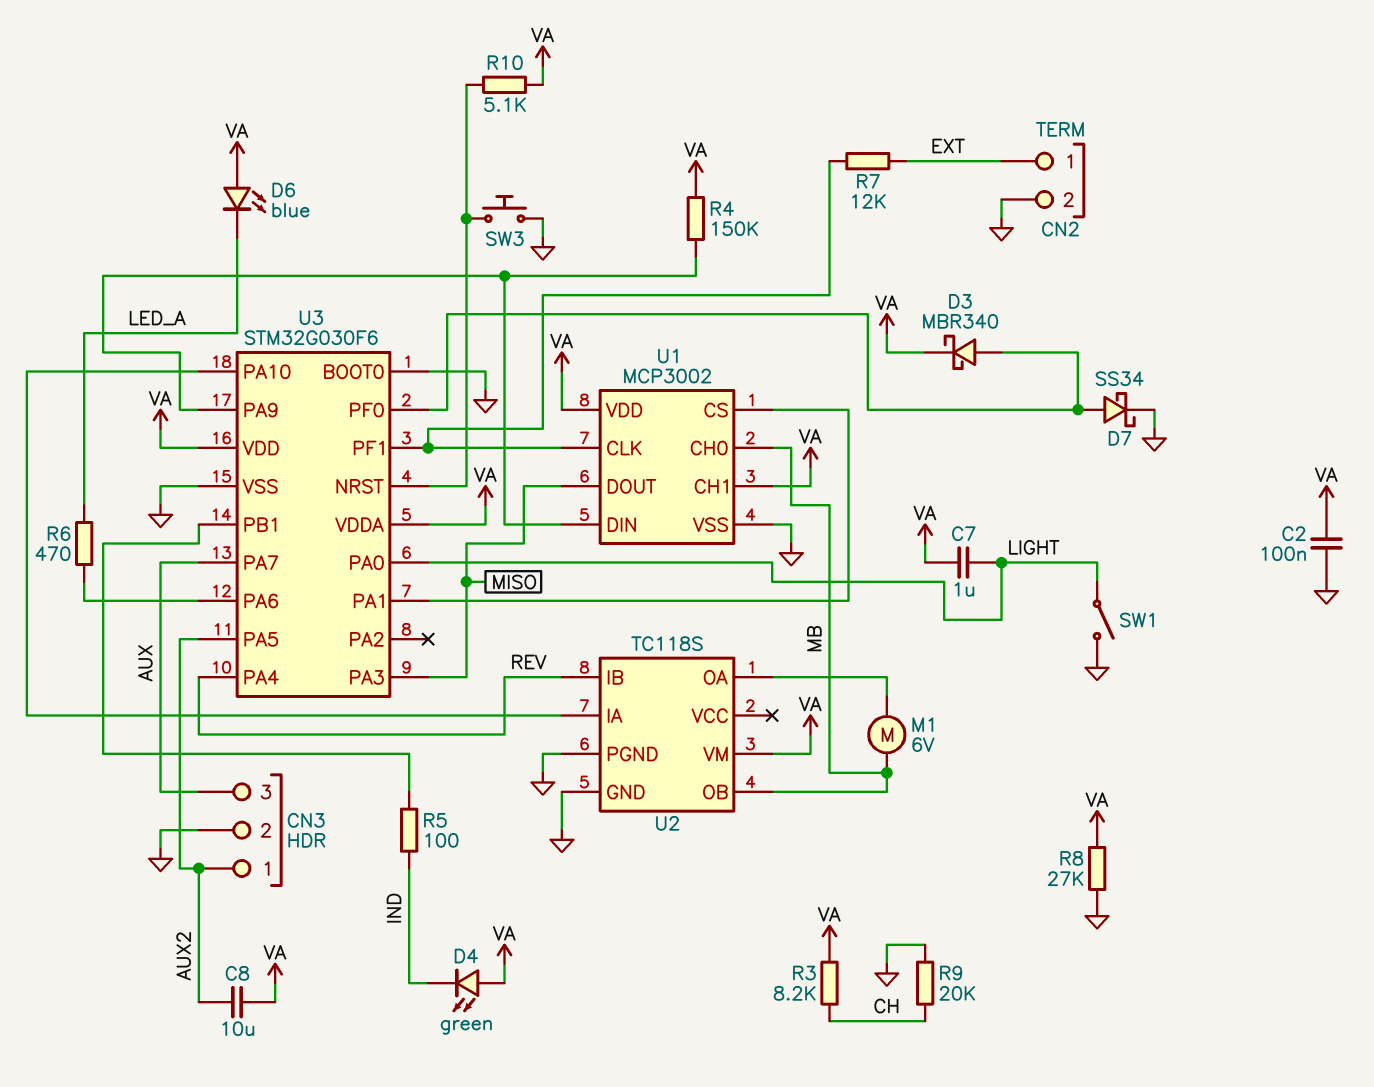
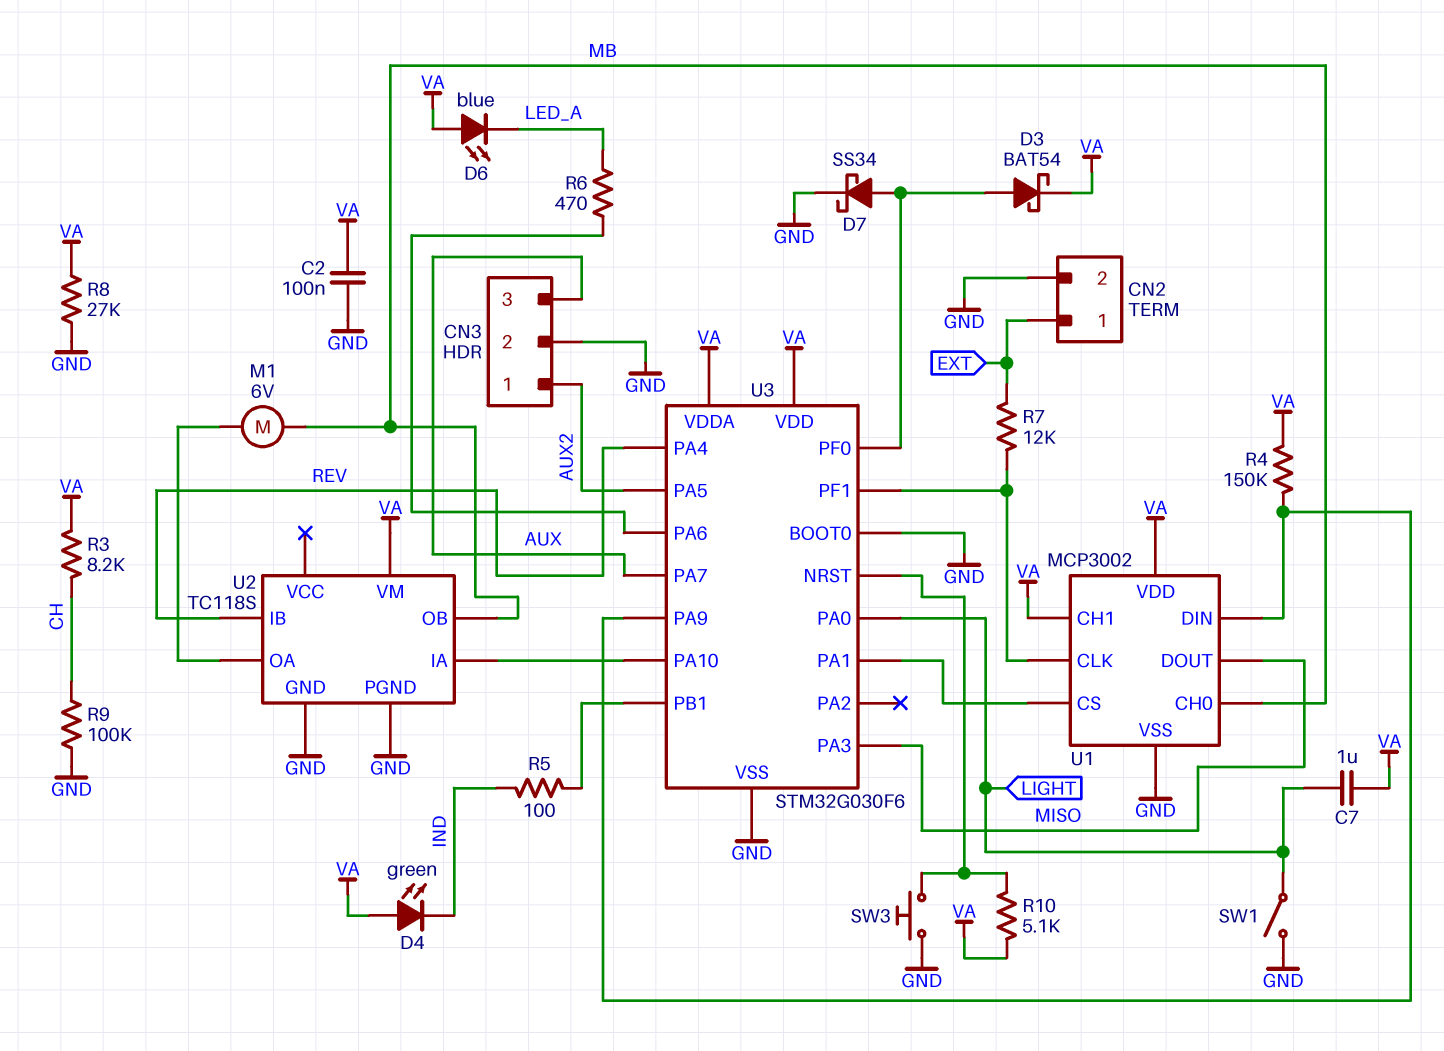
C8: 10uF (AUX2, VA) -> none
D3: schottky MBR340 (A U3/PF0, K VA) -> schottky BAT54 (A U3/PF0, K VA)
R9: 20k (CH, GND) -> 100k (CH, GND)

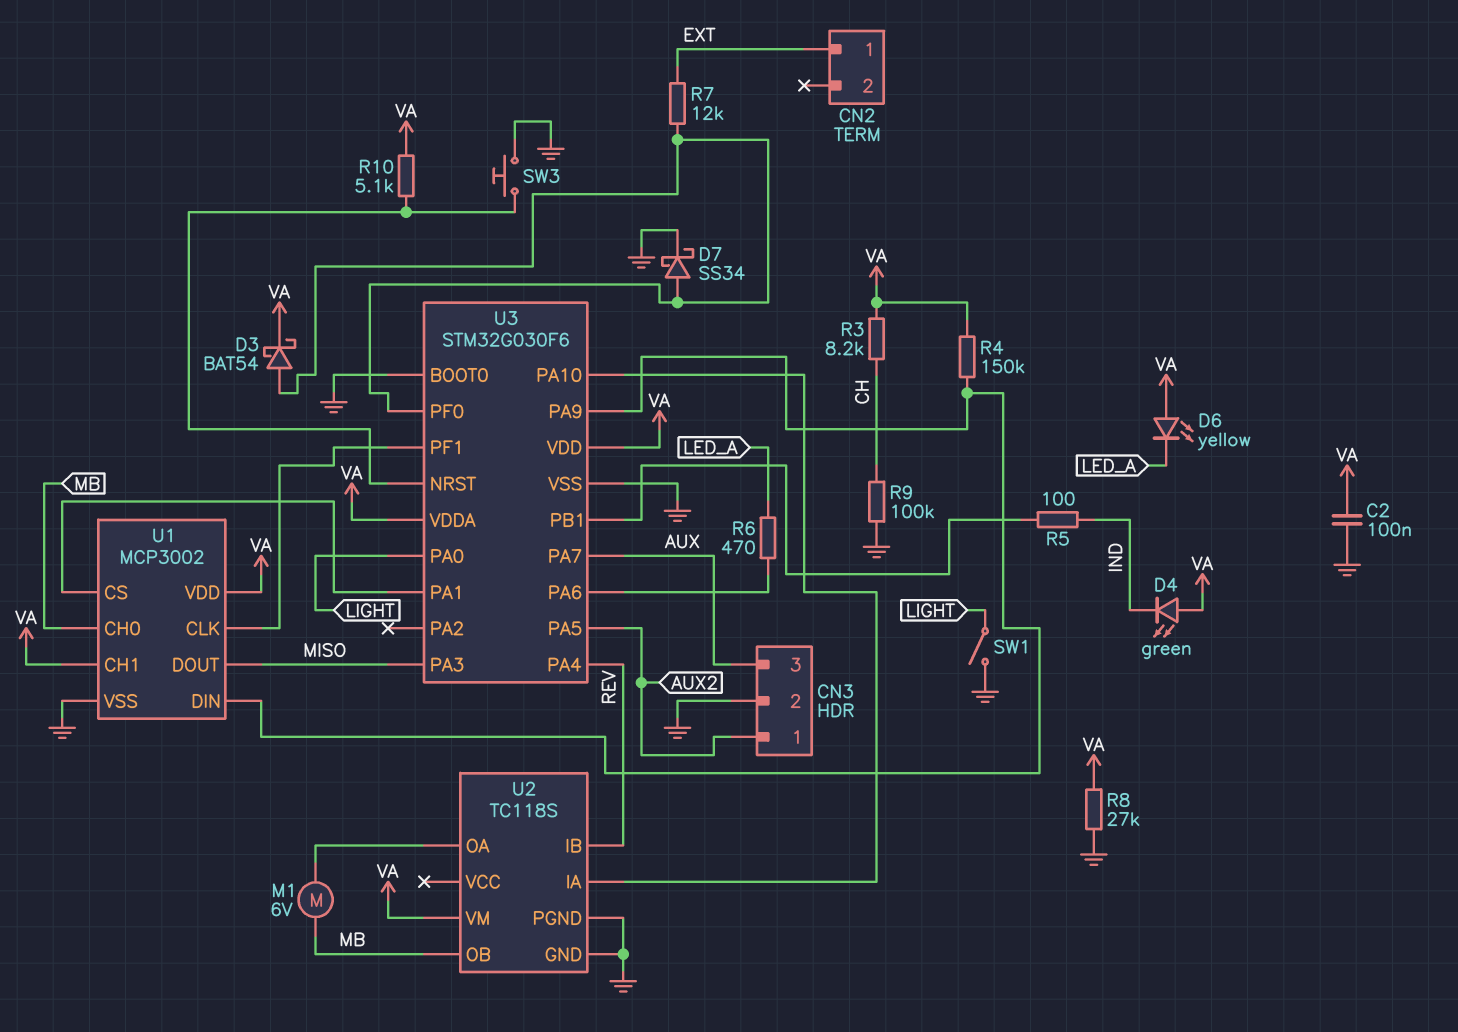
C7: 1uF (LIGHT, VA) -> none
CN2 pin 2: GND -> none
D6: LED blue (A VA, K LED_A) -> LED yellow (A VA, K LED_A)
R7: 12k (EXT, U1/CLK) -> 12k (EXT, U3/PF0)

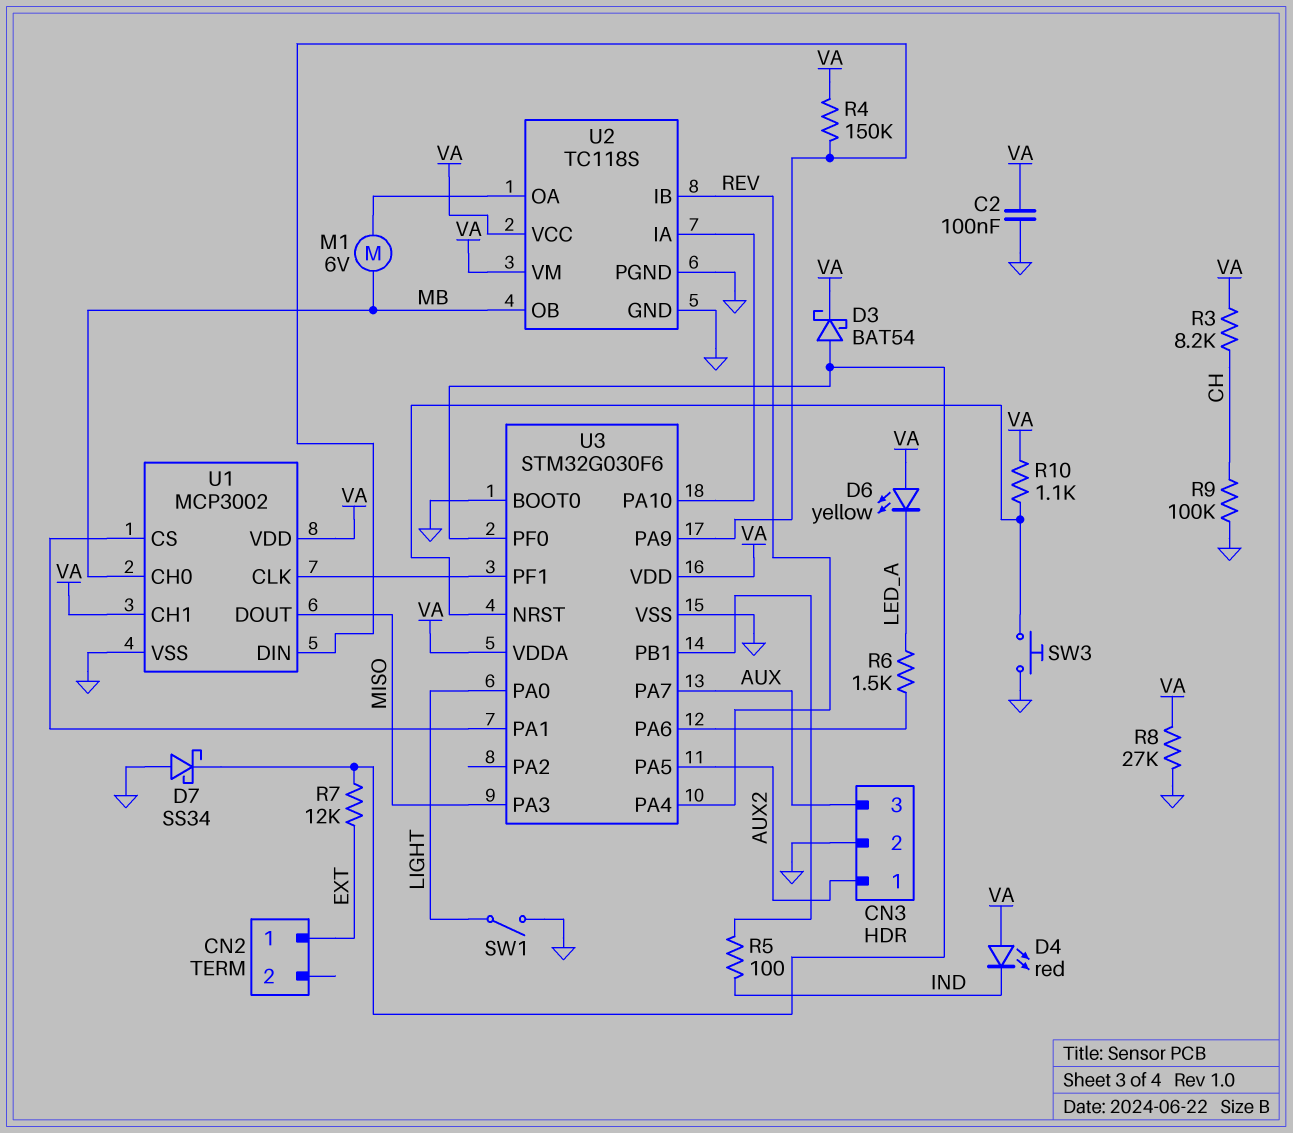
D4: LED green (A VA, K IND) -> LED red (A VA, K IND)
D7: schottky SS34 (A U3/PF0, K GND) -> schottky SS34 (A GND, K U3/PF0)
R6: 470 (LED_A, U3/PA6) -> 1.5k (LED_A, U3/PA6)
R10: 5.1k (U3/NRST, VA) -> 1.1k (U3/NRST, VA)
U2 pin VCC: none -> VA

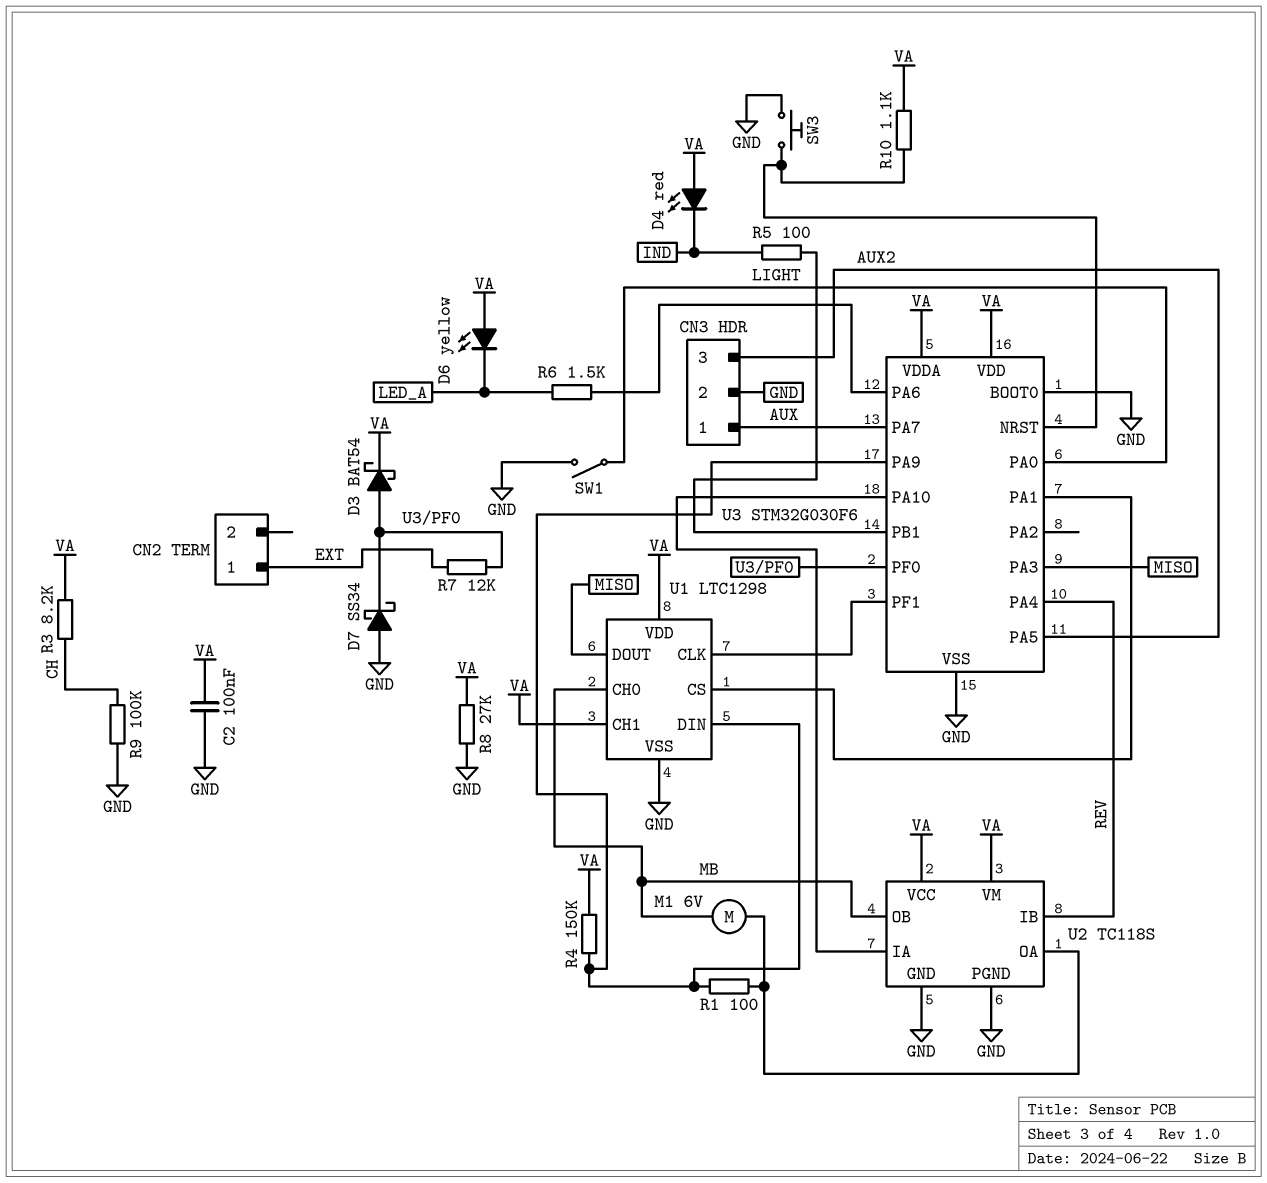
CN3 pin 1: AUX2 -> AUX
CN3 pin 3: AUX -> AUX2
R1: none -> 100 (U1/DIN, U2/OA)
U1: MCP3002 -> LTC1298

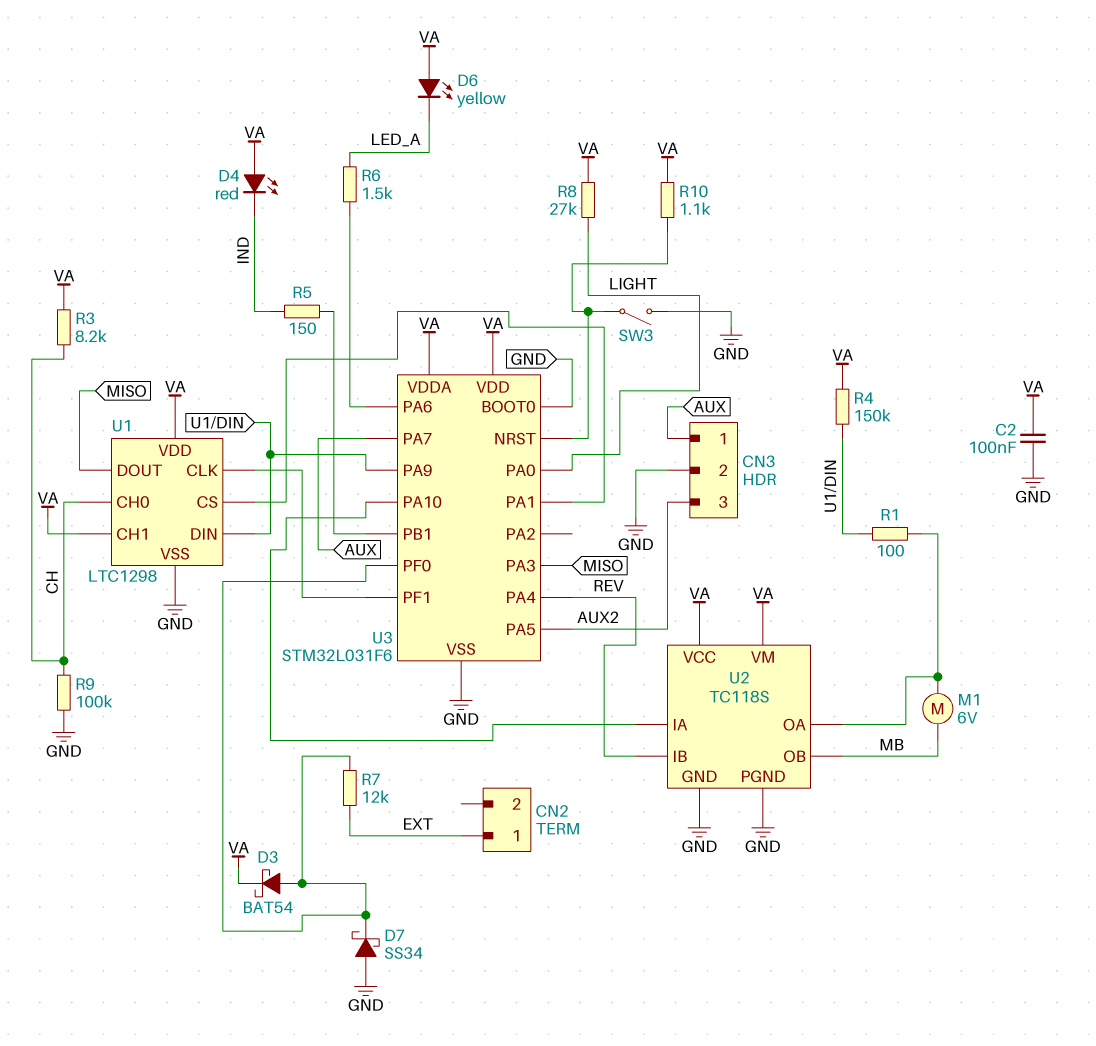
R5: 100 (IND, U3/PB1) -> 150 (IND, U3/PB1)
R8: 27k (GND, VA) -> 27k (LIGHT, VA)
SW1: switch (GND, LIGHT) -> none
SW3: button (GND, U3/NRST) -> switch (GND, U3/NRST)
U1 pin CH0: MB -> CH
U3: STM32G030F6 -> STM32L031F6

